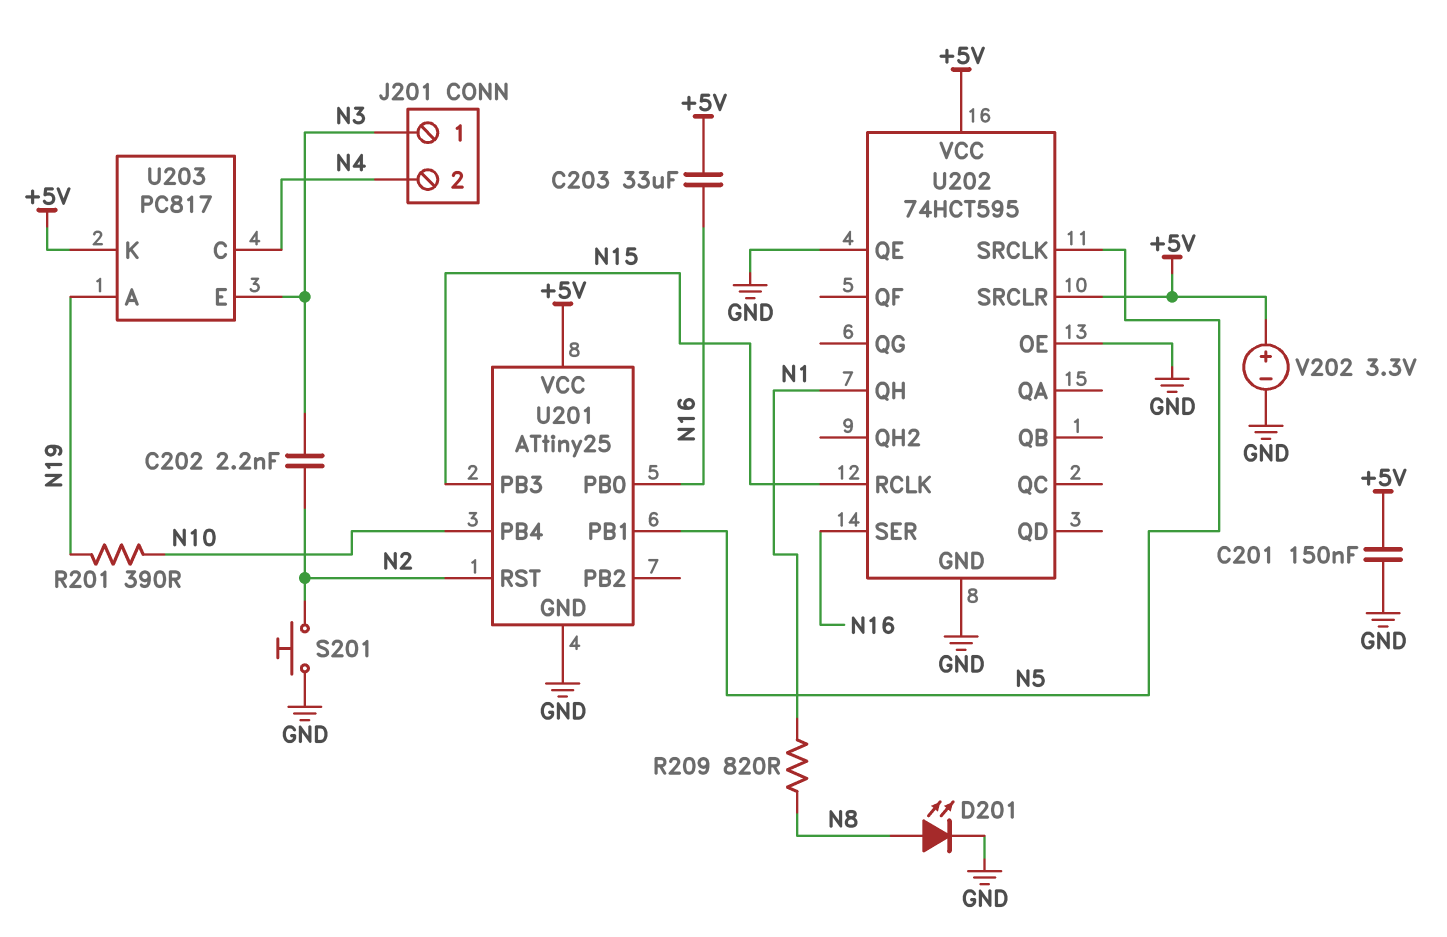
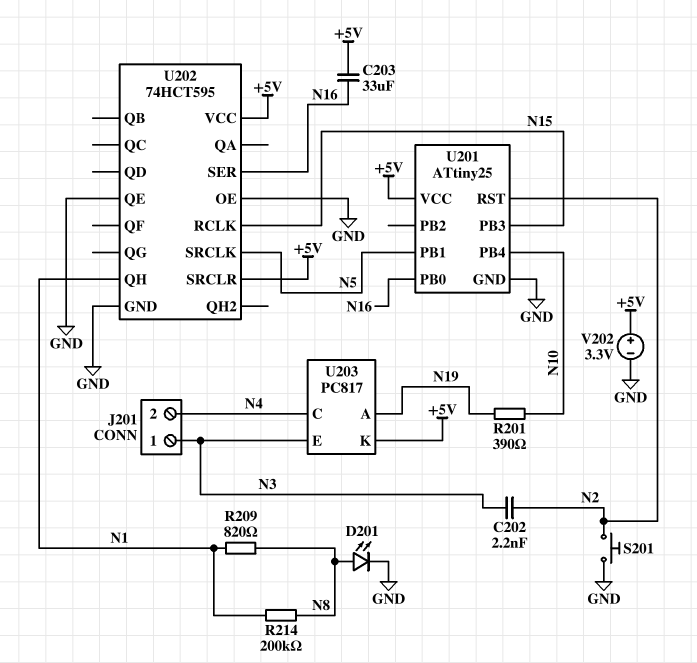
C201: 150nF (+5V, GND) -> none
R214: none -> 200k (N1, N8)

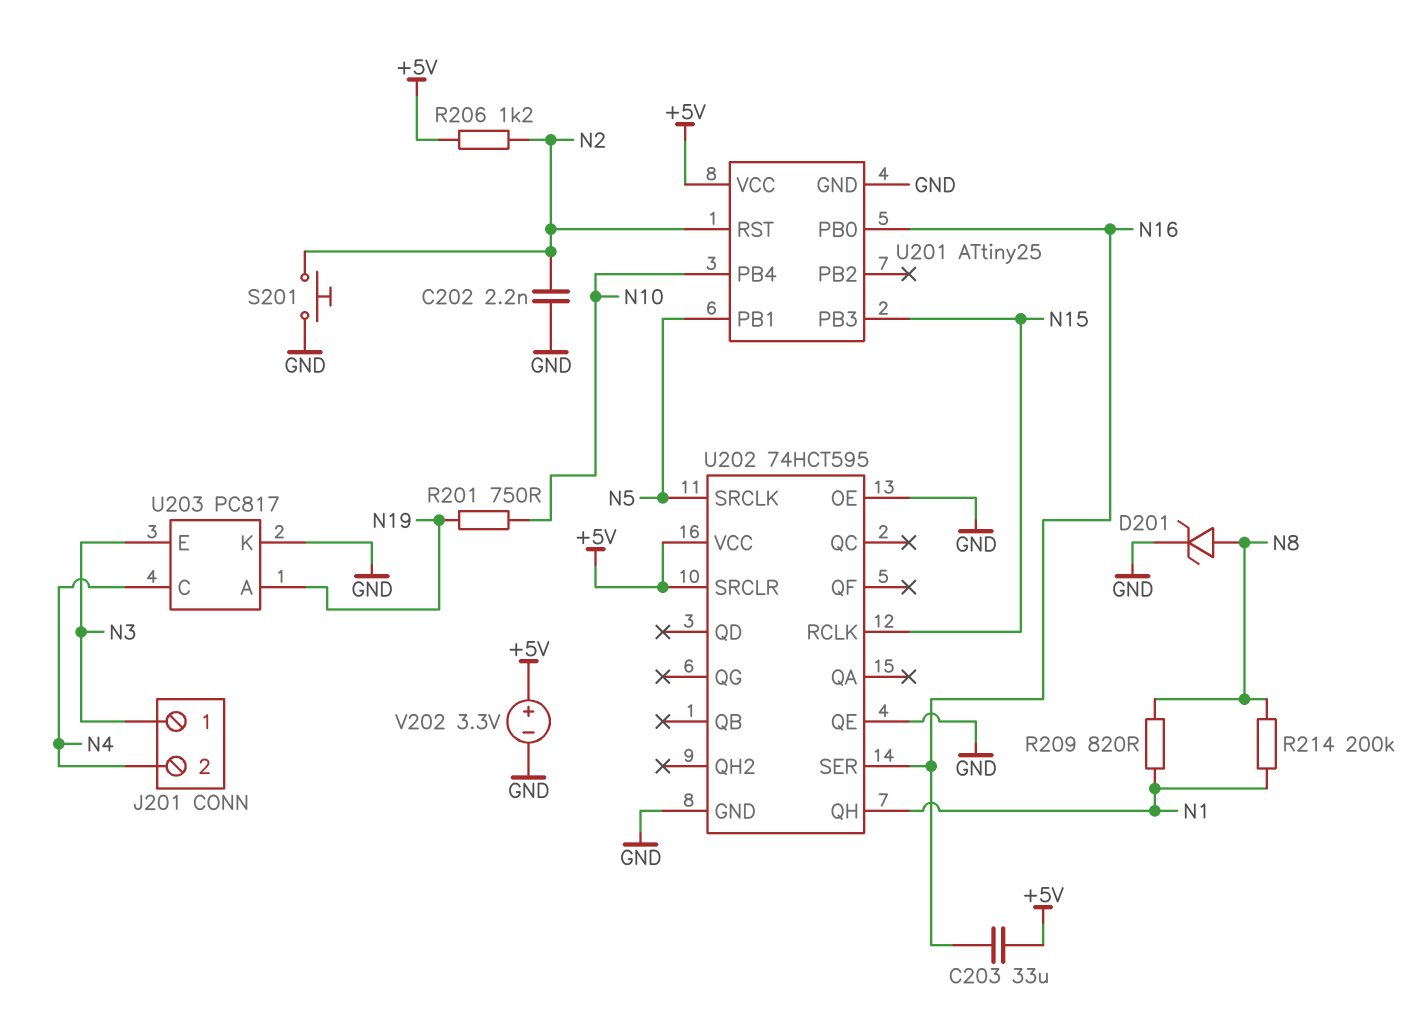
C202: 2.2nF (N2, N3) -> 2.2nF (GND, N2)
D201: LED (A N8, K GND) -> zener (A N8, K GND)
R201: 390 (N10, N19) -> 750 (N10, N19)
R206: none -> 1.2k (+5V, N2)
U203 pin K: +5V -> GND

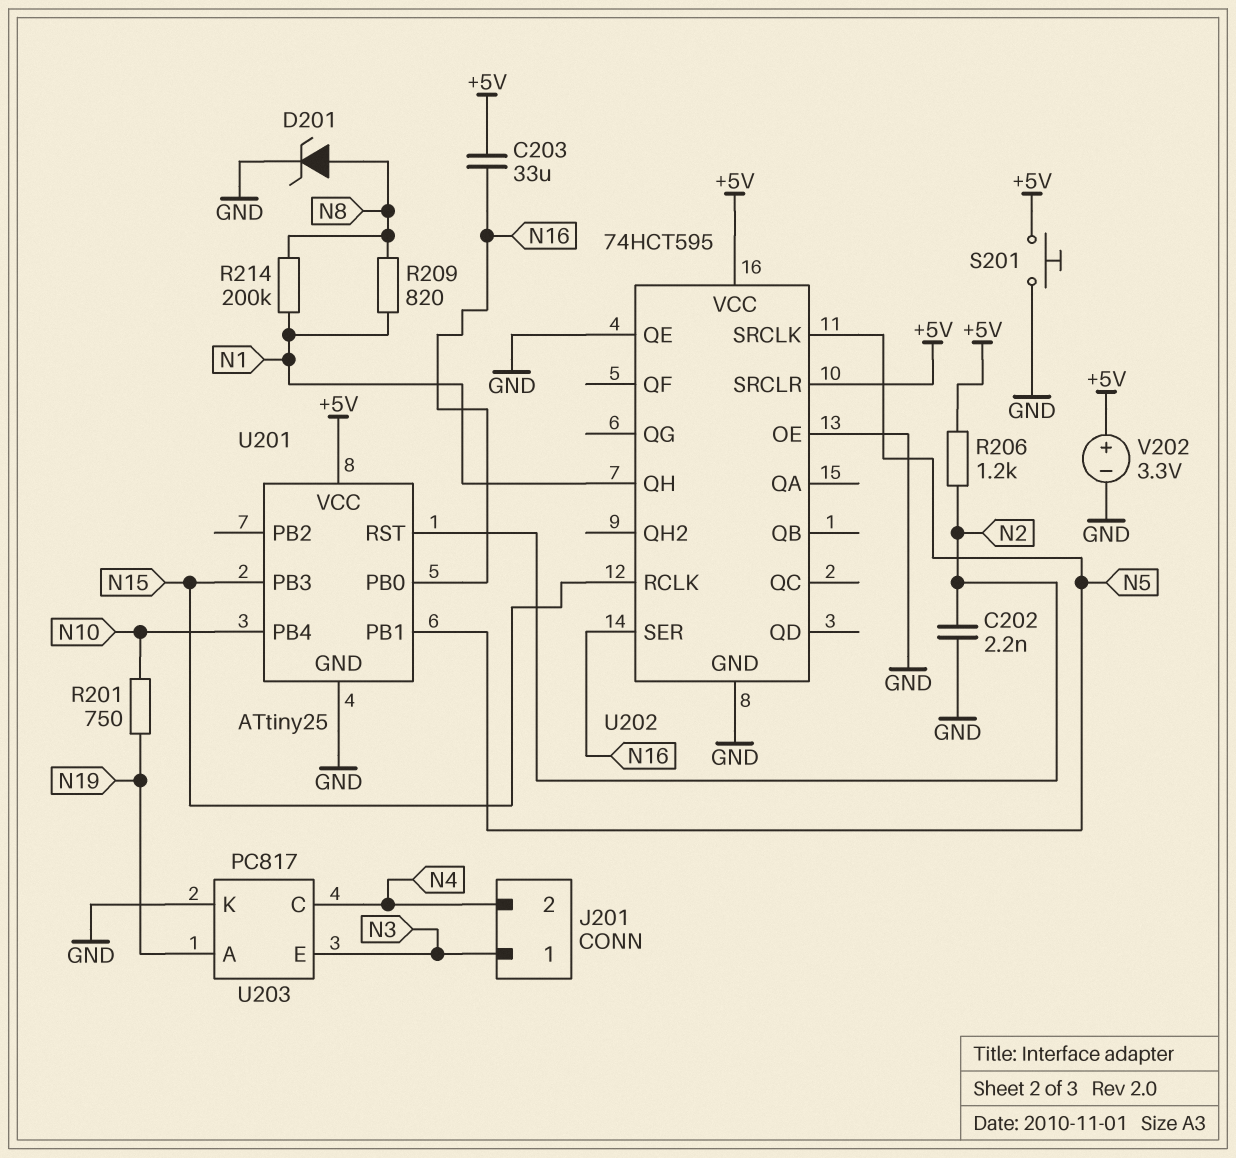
S201: button (GND, N2) -> button (+5V, GND)

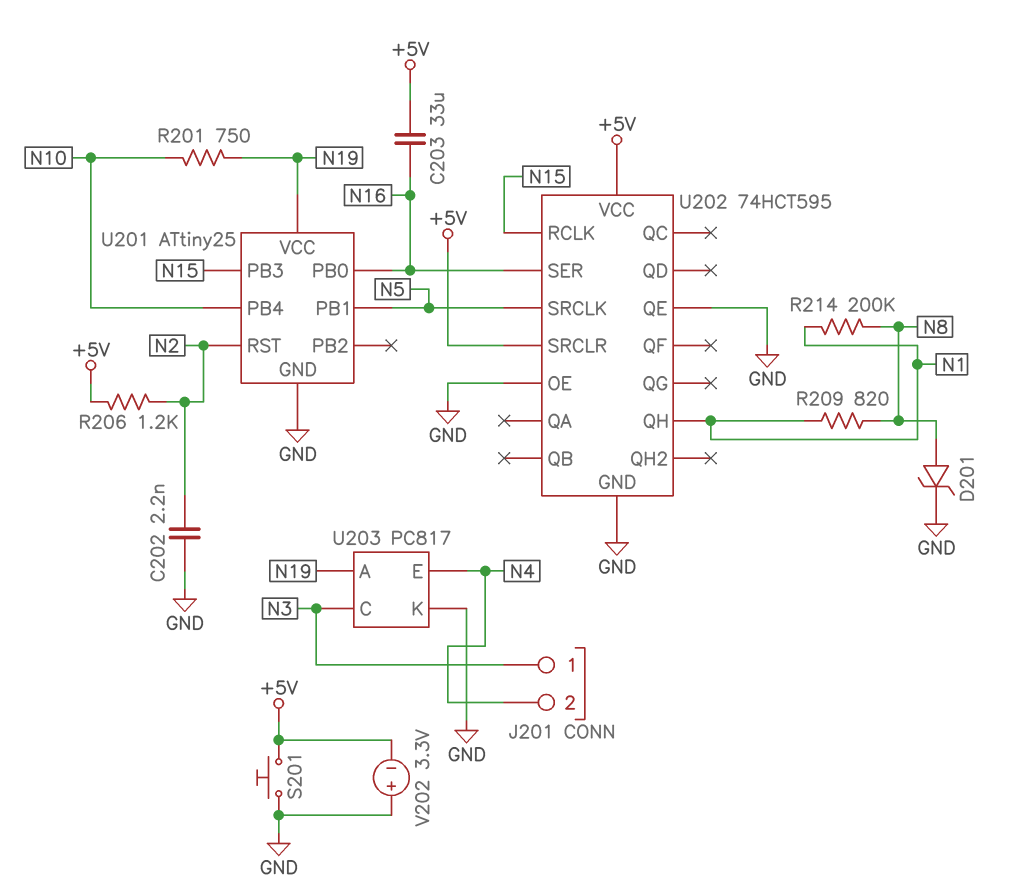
U201 pin VCC: +5V -> N19
U203 pin C: N4 -> N3
U203 pin E: N3 -> N4
V202: 3.3V (plus +5V, minus GND) -> 3.3V (plus GND, minus +5V)

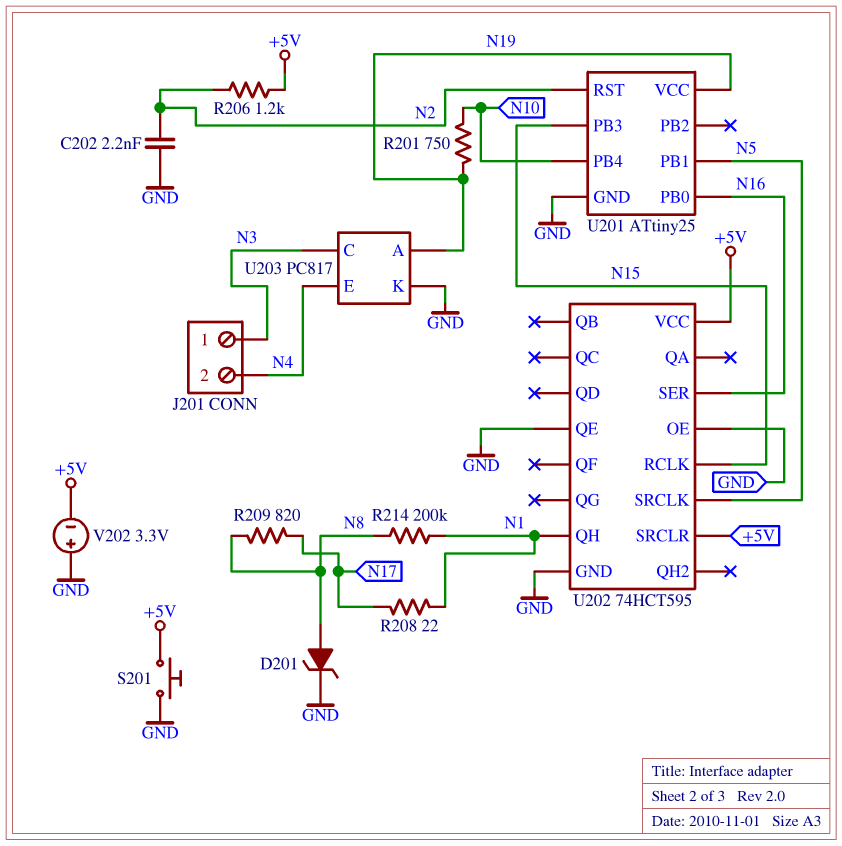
C203: 33uF (+5V, N16) -> none
R208: none -> 22 (N1, N17)
R209: 820 (N1, N8) -> 820 (N8, N17)

